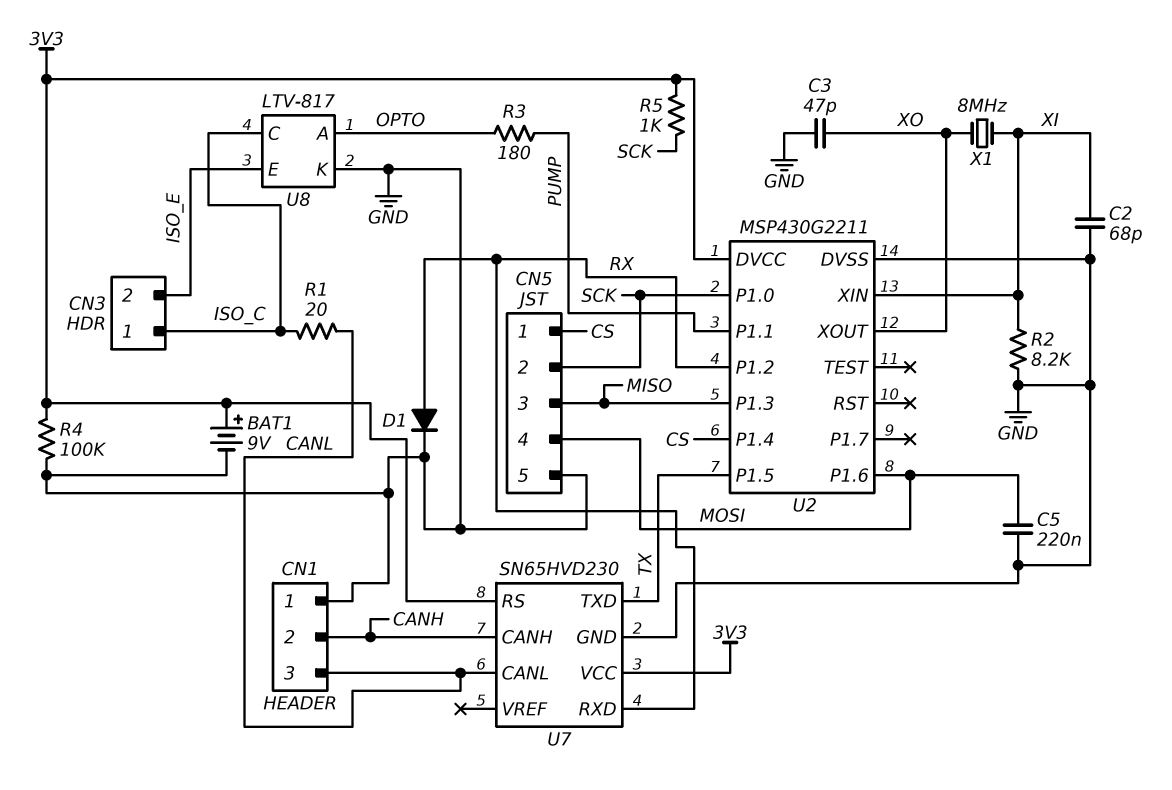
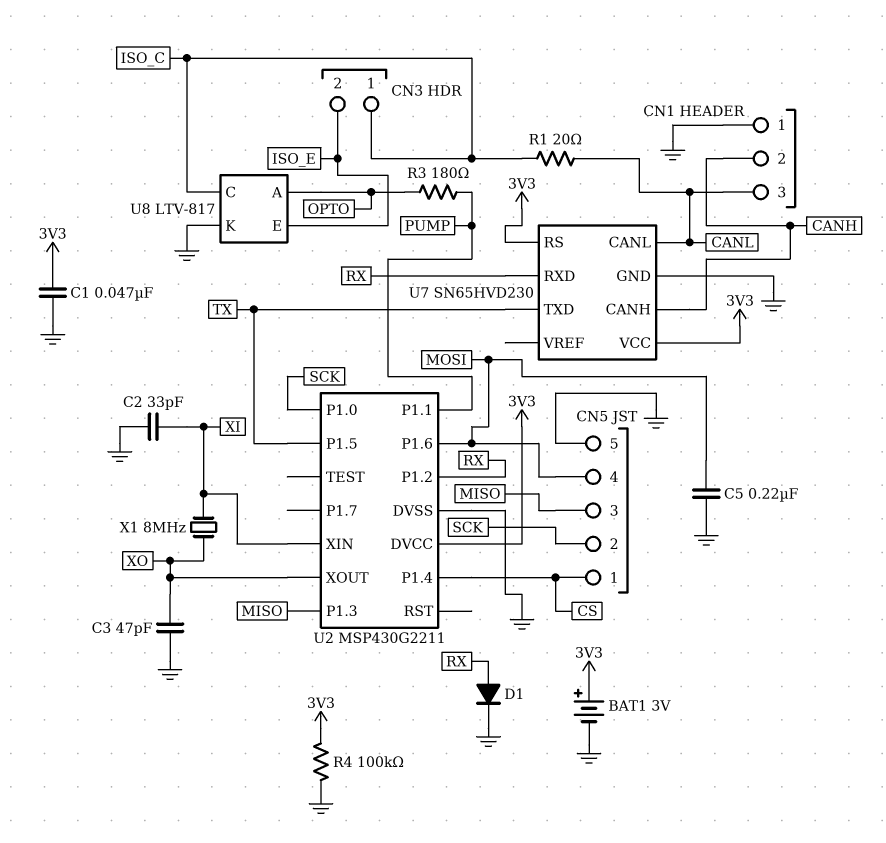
BAT1: 9V (plus 3V3, minus GND) -> 3V (plus 3V3, minus GND)
C1: none -> 47nF (3V3, GND)
C2: 68pF (GND, XI) -> 33pF (GND, XI)
R2: 8.2k (GND, XI) -> none
R5: 1k (3V3, SCK) -> none

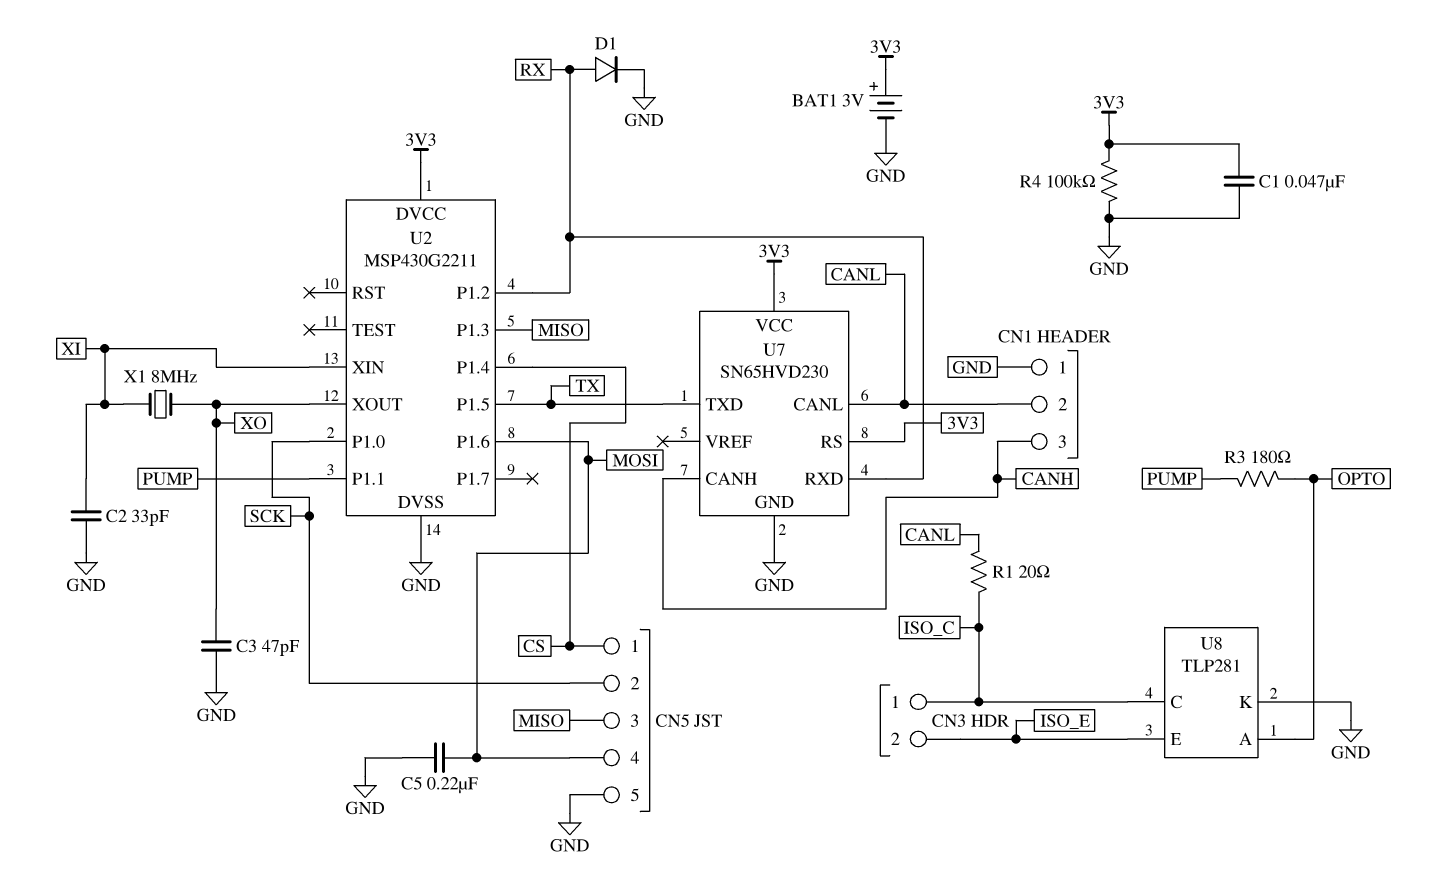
CN1 pin 2: CANH -> CANL
CN1 pin 3: CANL -> CANH
U8: LTV-817 -> TLP281

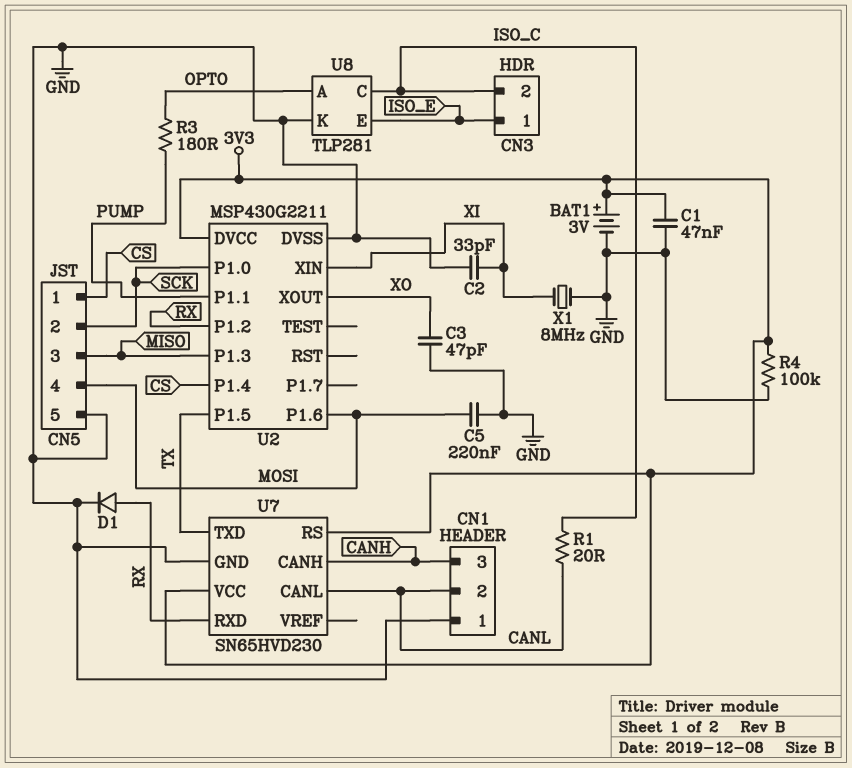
CN3 pin 1: ISO_C -> ISO_E
CN3 pin 2: ISO_E -> ISO_C
X1: 8MHz (XI, XO) -> 8MHz (GND, XI)

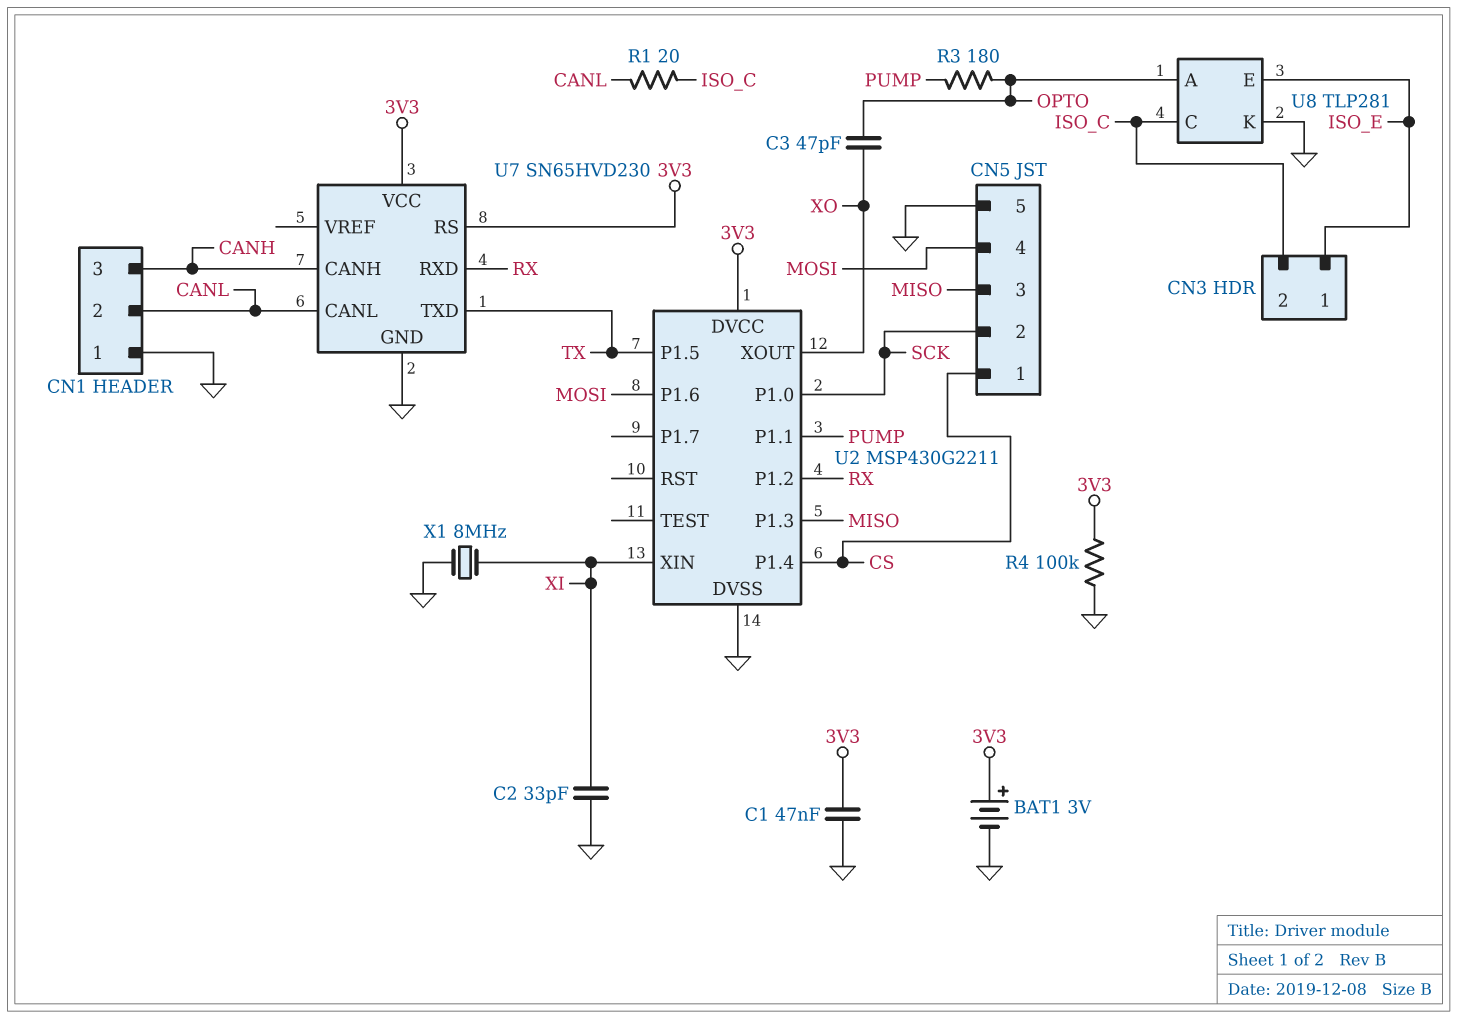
C3: 47pF (GND, XO) -> 47pF (OPTO, XO)
C5: 220nF (GND, MOSI) -> none
D1: diode (A RX, K GND) -> none

